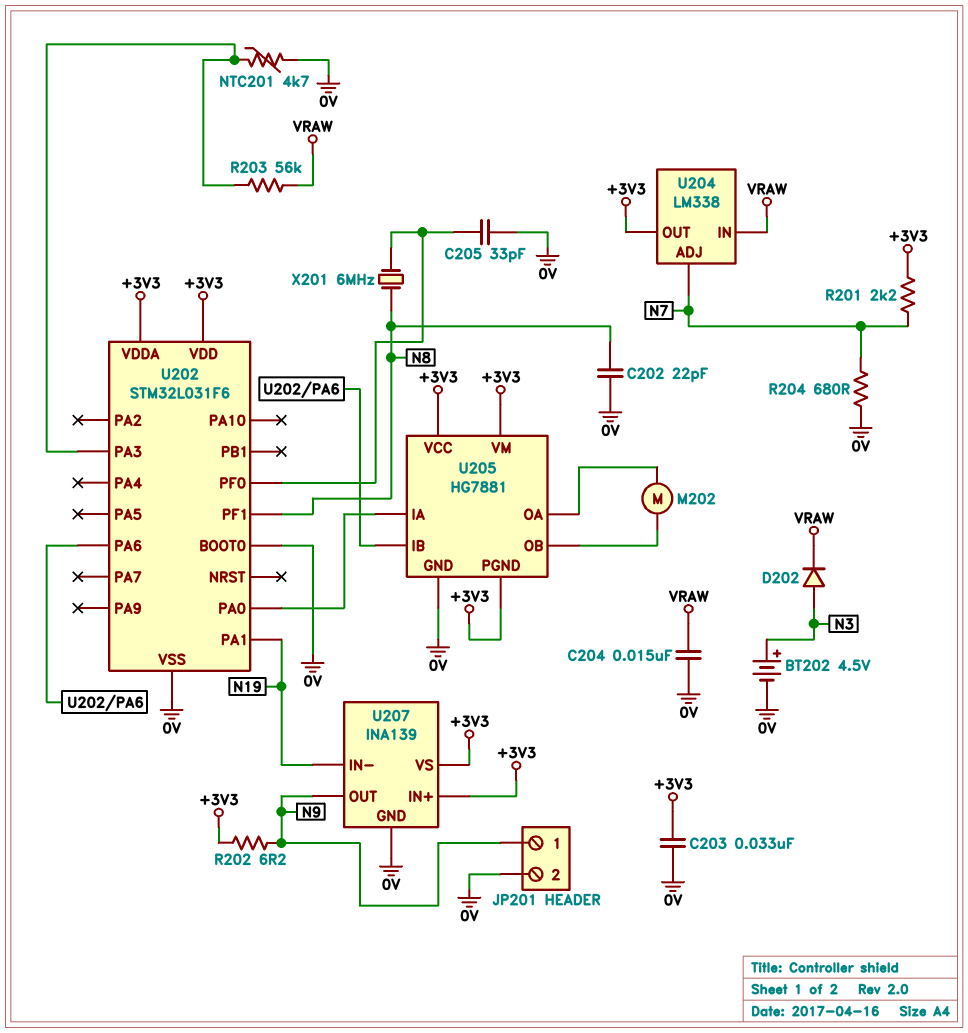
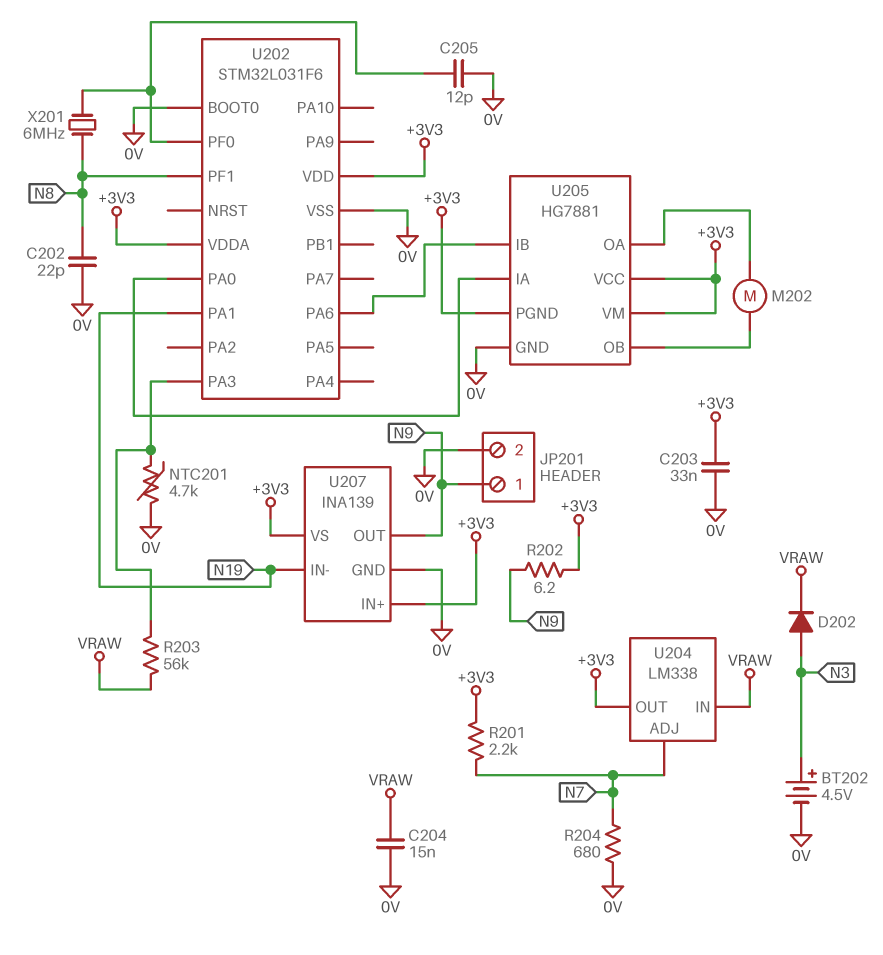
C205: 33pF (0V, U202/PF0) -> 12pF (0V, U202/PF0)

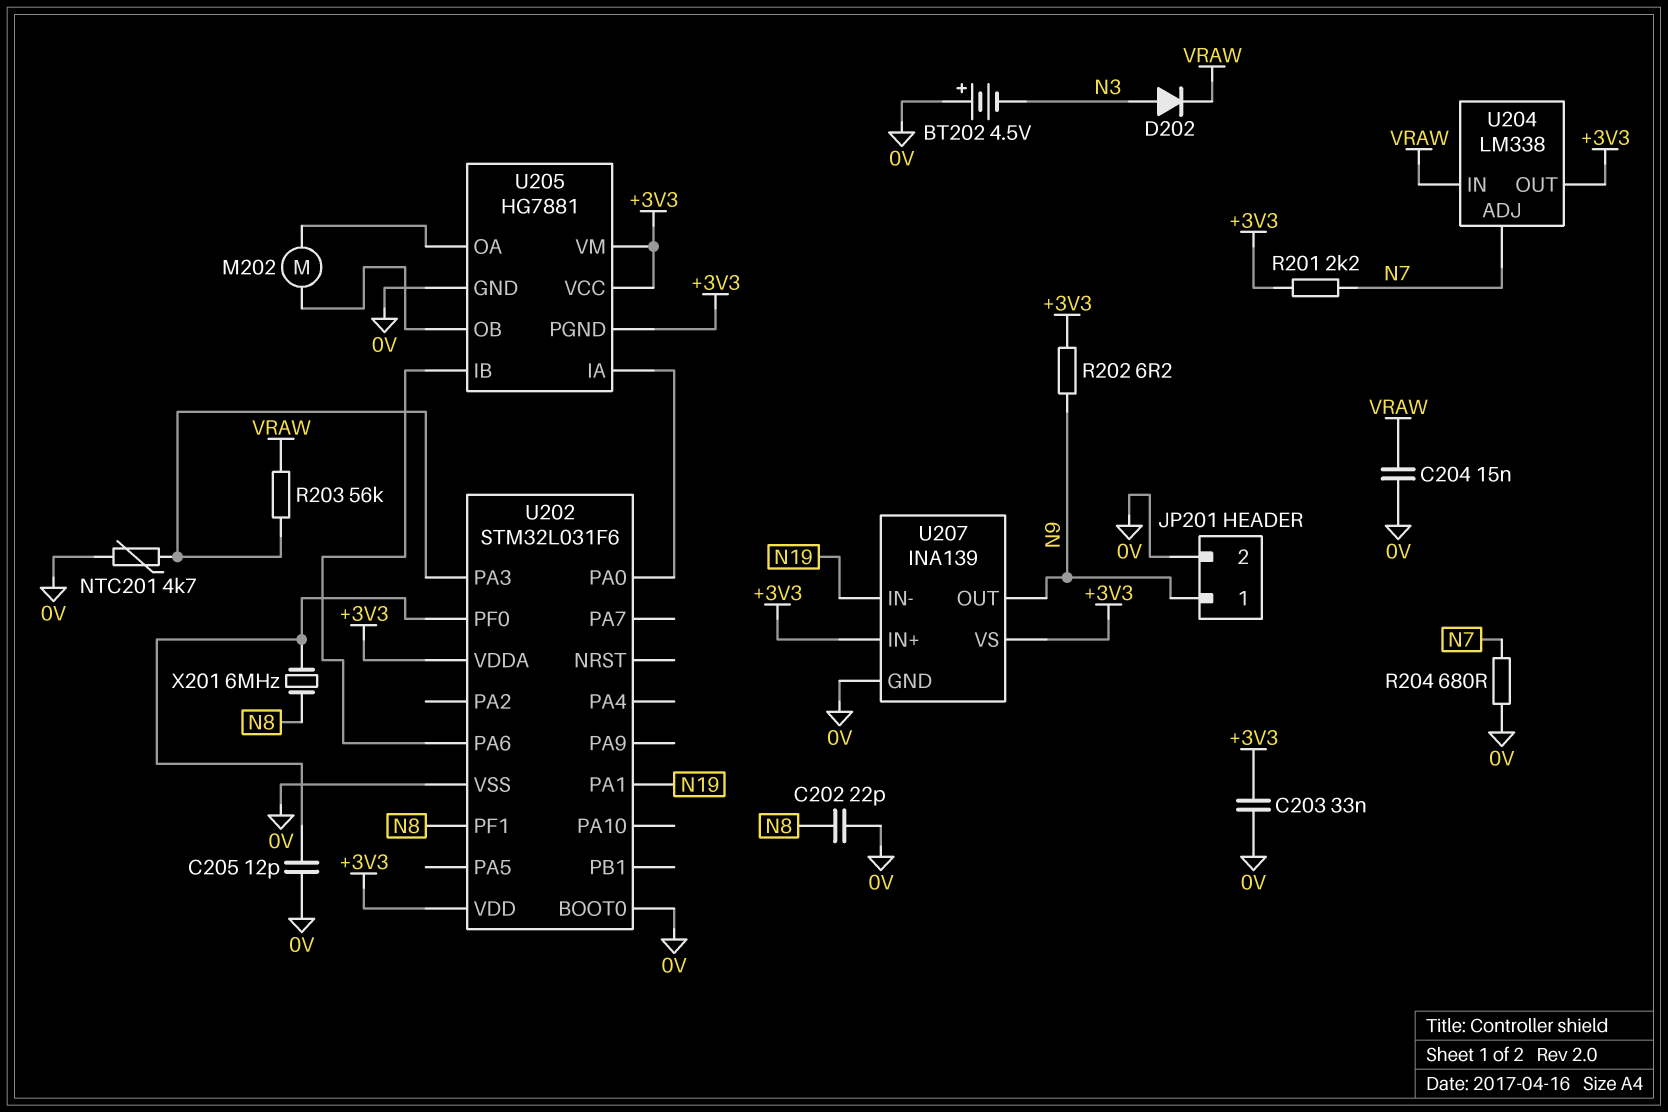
BT202: 4.5V (plus N3, minus 0V) -> 4.5V (plus 0V, minus N3)

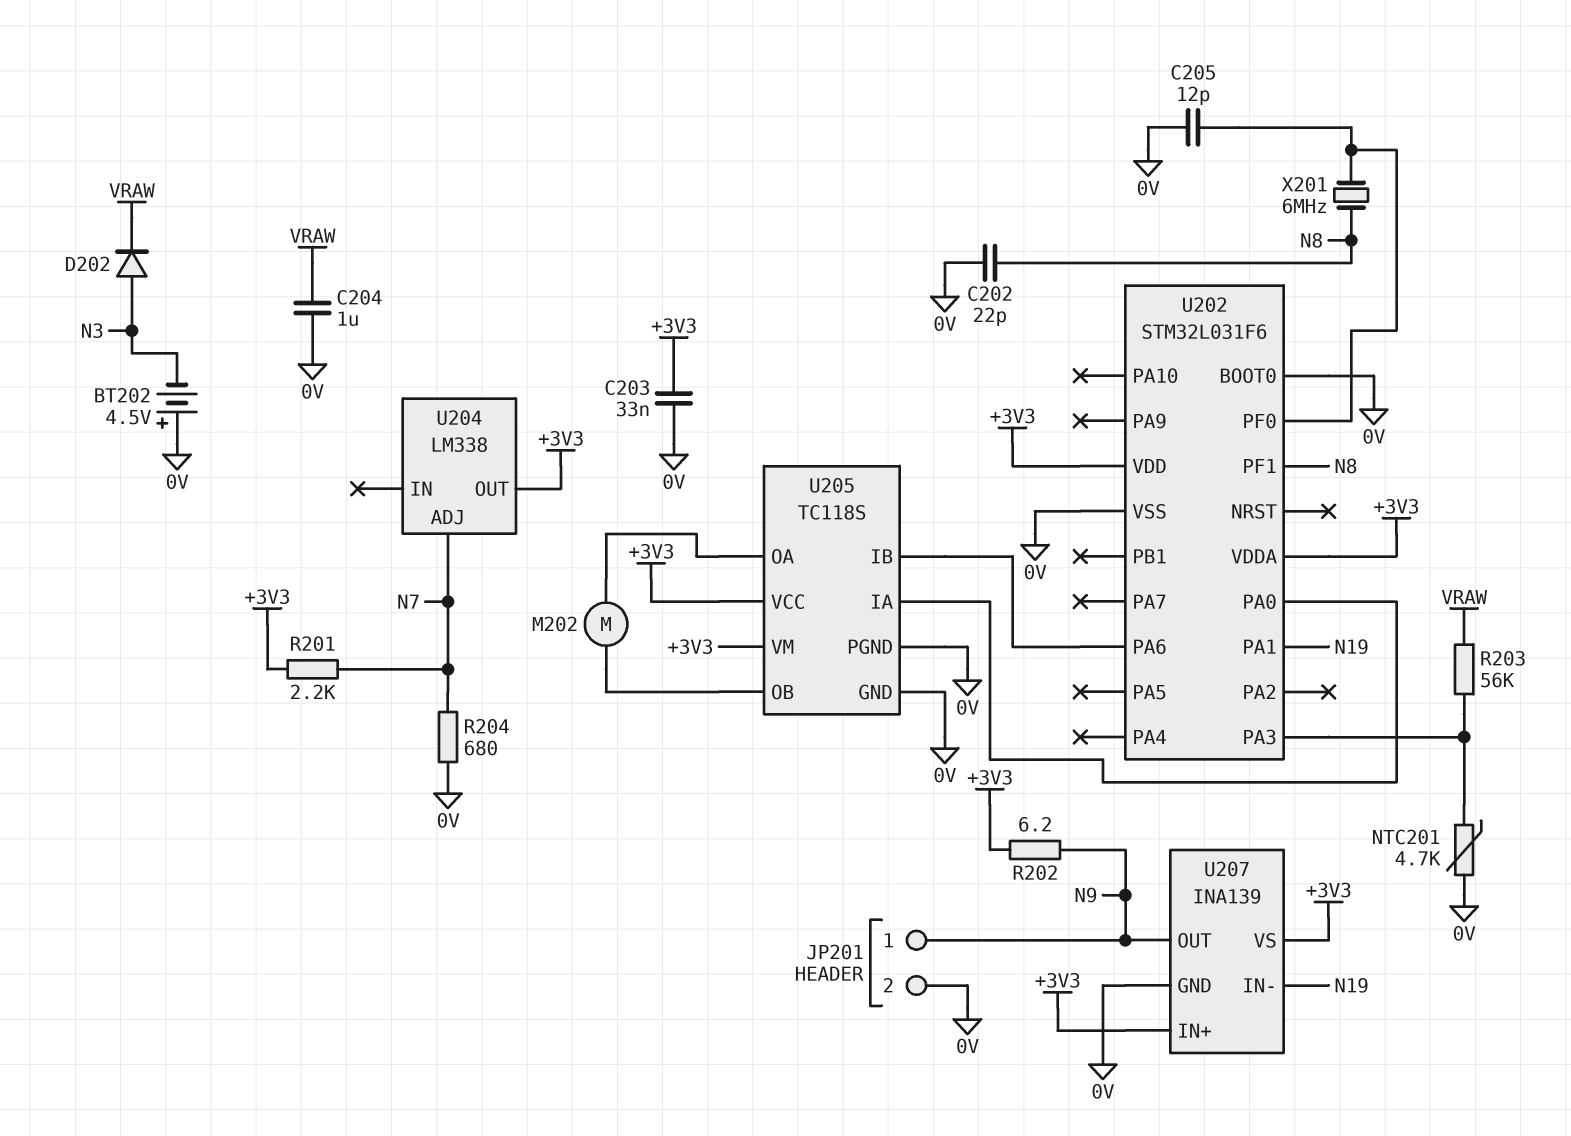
C204: 15nF (0V, VRAW) -> 1uF (0V, VRAW)
U204 pin IN: VRAW -> none
U205: HG7881 -> TC118S
U205 pin PGND: +3V3 -> 0V

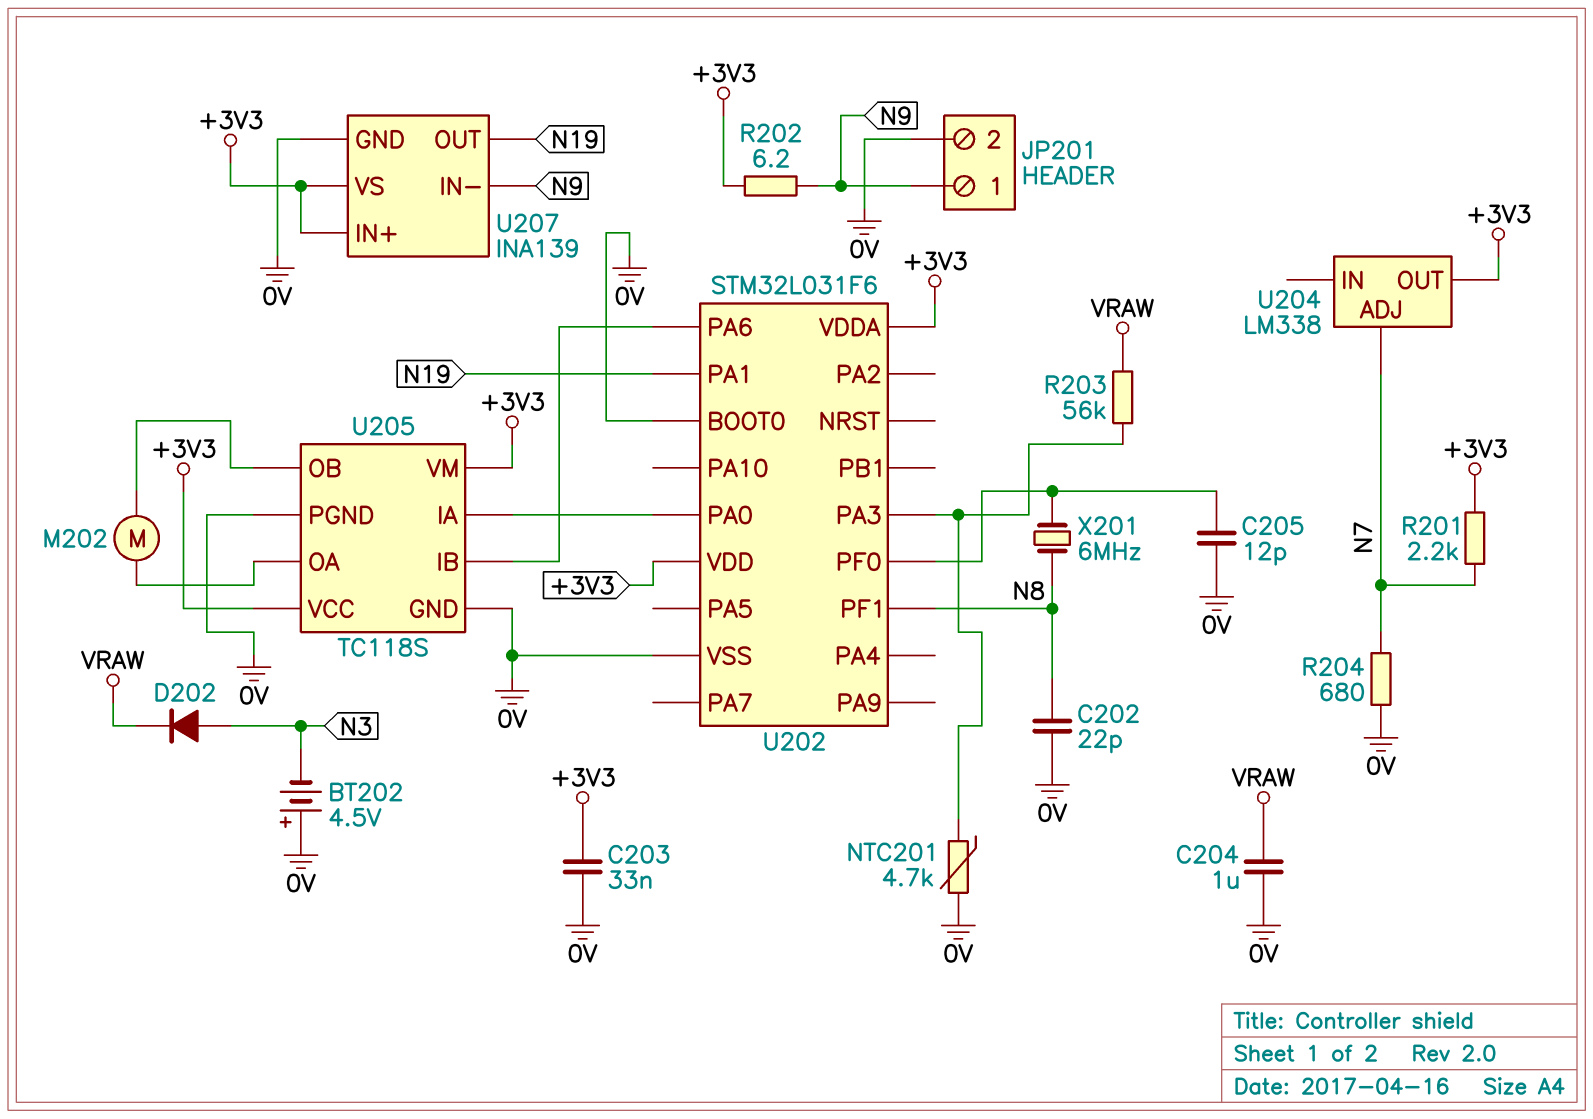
U207 pin IN-: N19 -> N9
U207 pin OUT: N9 -> N19

